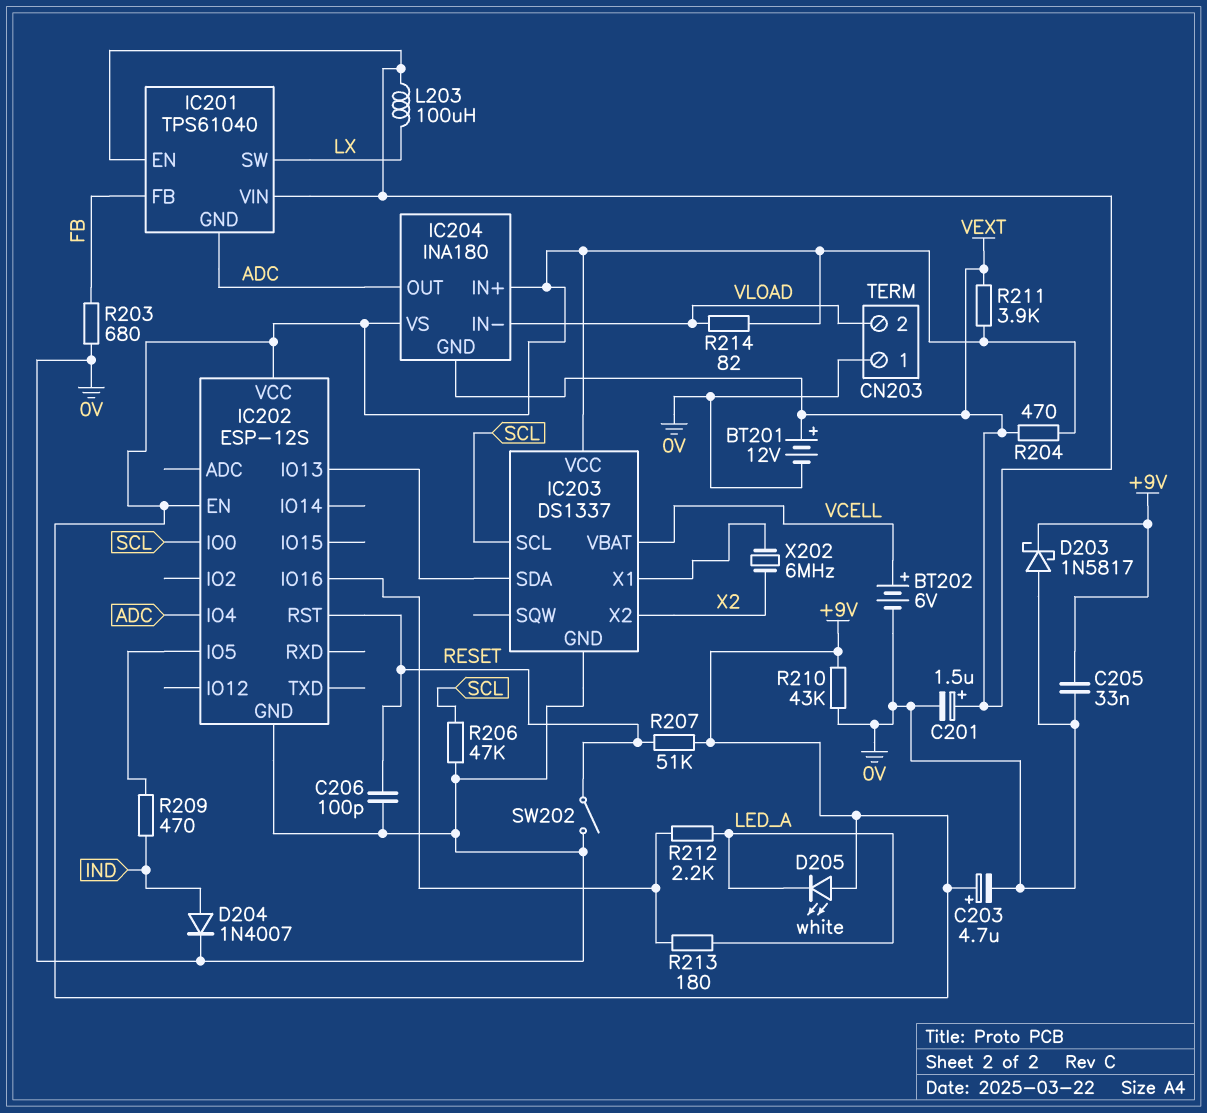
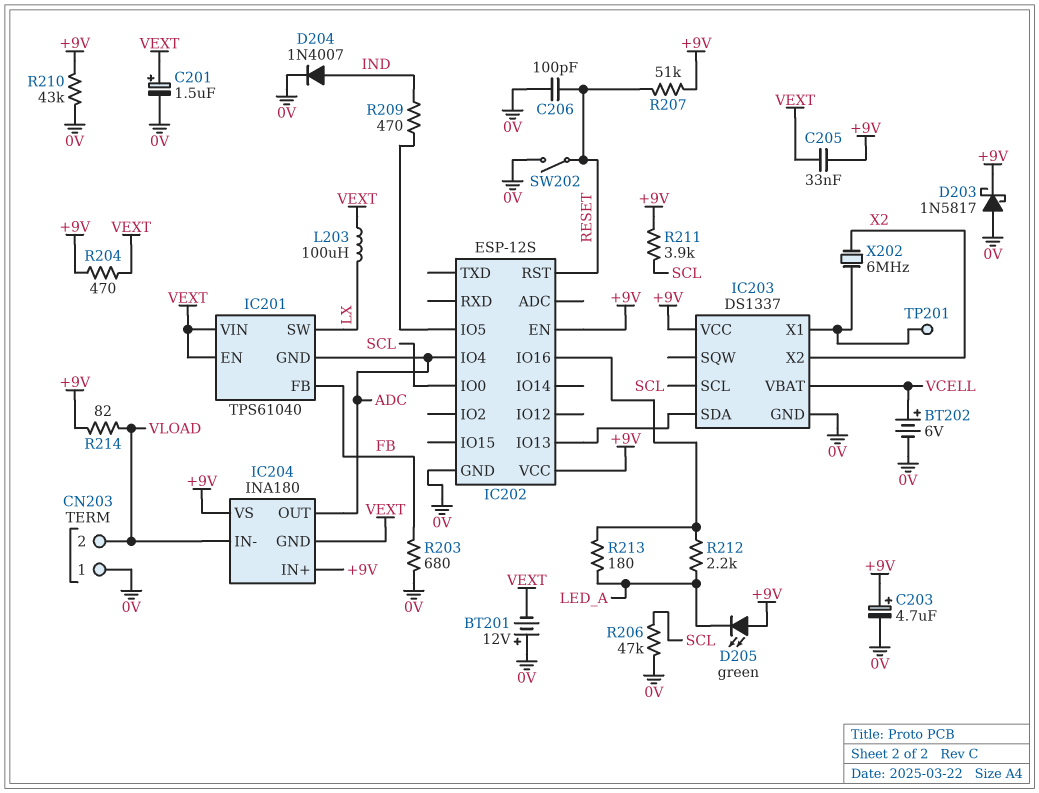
BT201: 12V (plus VEXT, minus 0V) -> 12V (plus 0V, minus VEXT)
C205: 33nF (+9V, 0V) -> 33nF (+9V, VEXT)
D205: LED white (A +9V, K LED_A) -> LED green (A +9V, K LED_A)
R211: 3.9k (+9V, VEXT) -> 3.9k (+9V, SCL)
TP201: none -> test point (IC203/X1)

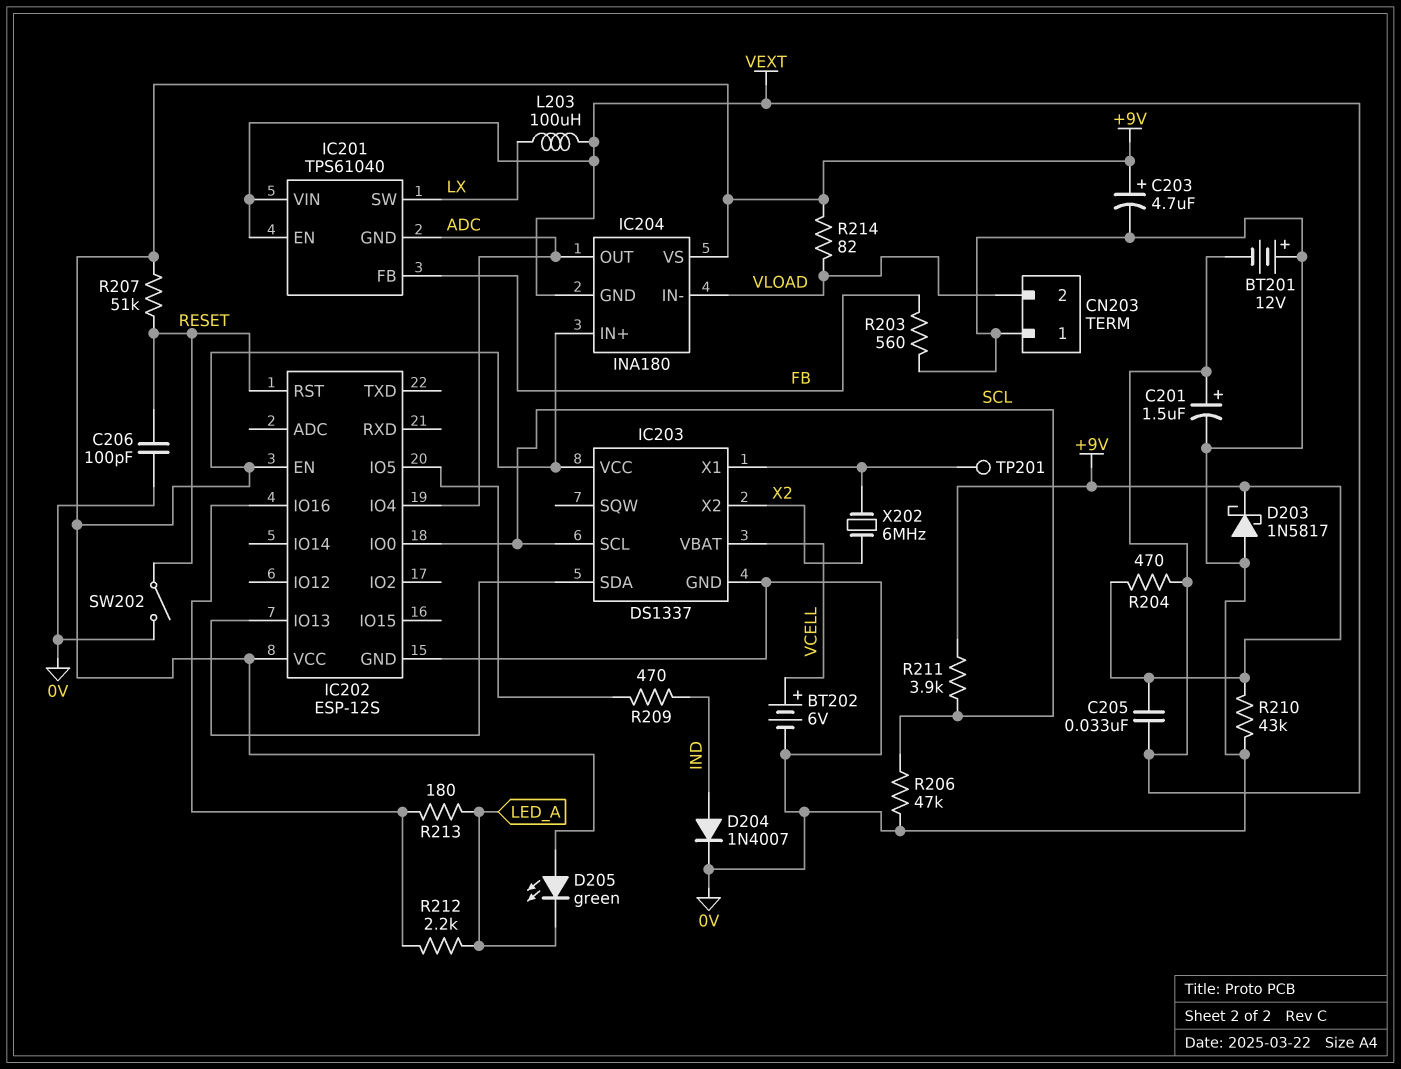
R203: 680 (0V, FB) -> 560 (0V, FB)

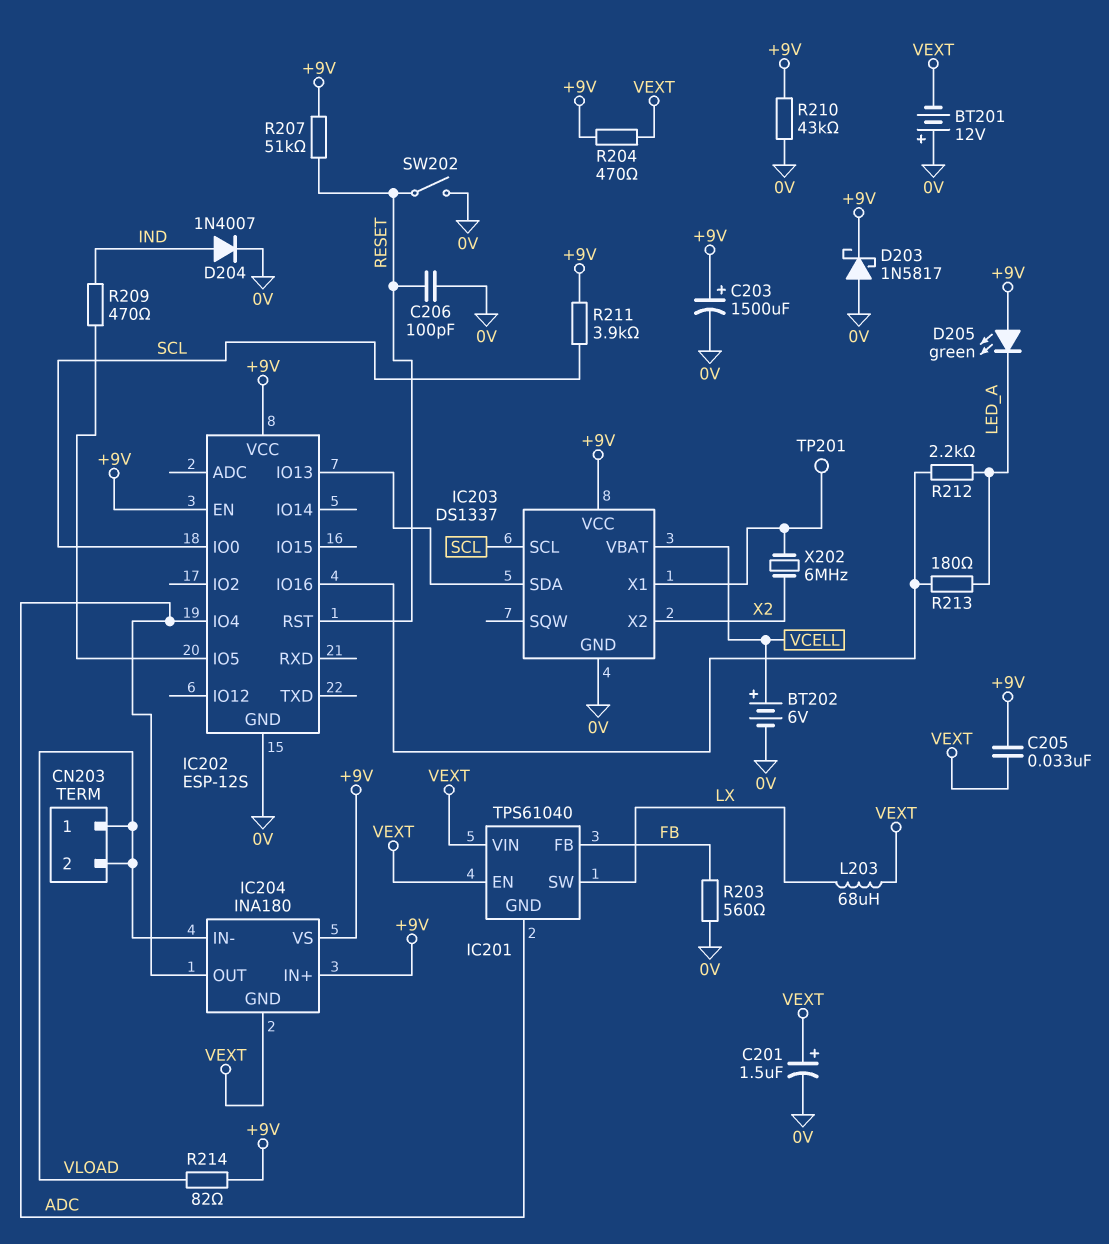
C203: 4.7uF (plus +9V, minus 0V) -> 1500uF (plus +9V, minus 0V)
CN203 pin 1: 0V -> VLOAD
L203: 100uH (LX, VEXT) -> 68uH (LX, VEXT)
R206: 47k (0V, SCL) -> none

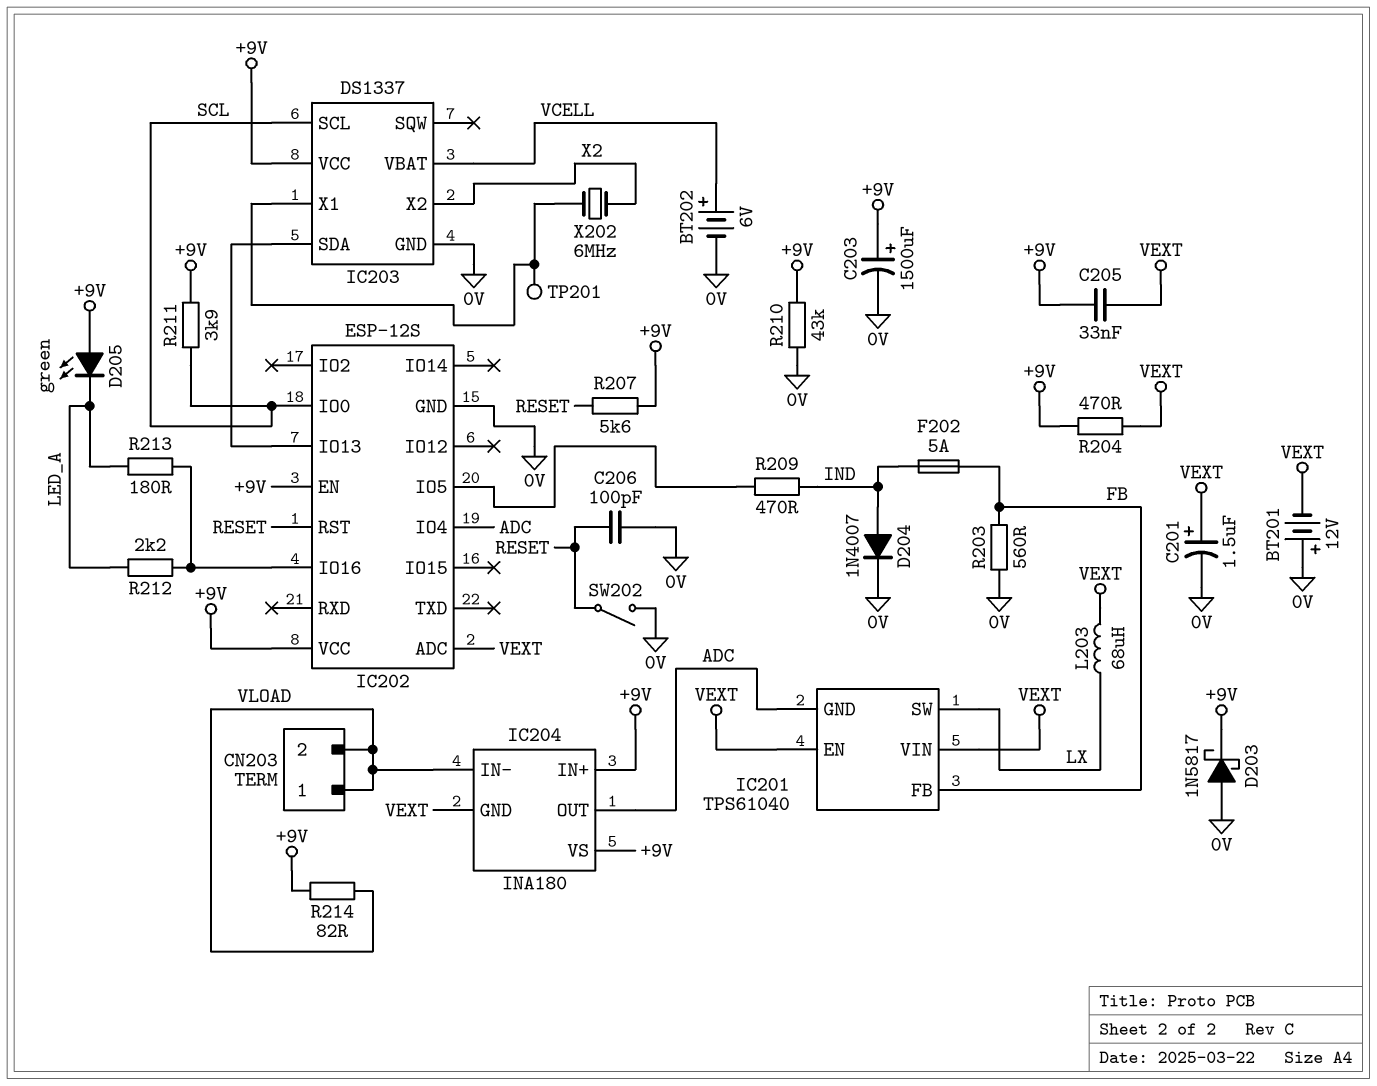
F202: none -> 5A (FB, IND)
IC202 pin ADC: none -> VEXT
R207: 51k (+9V, RESET) -> 5.6k (+9V, RESET)

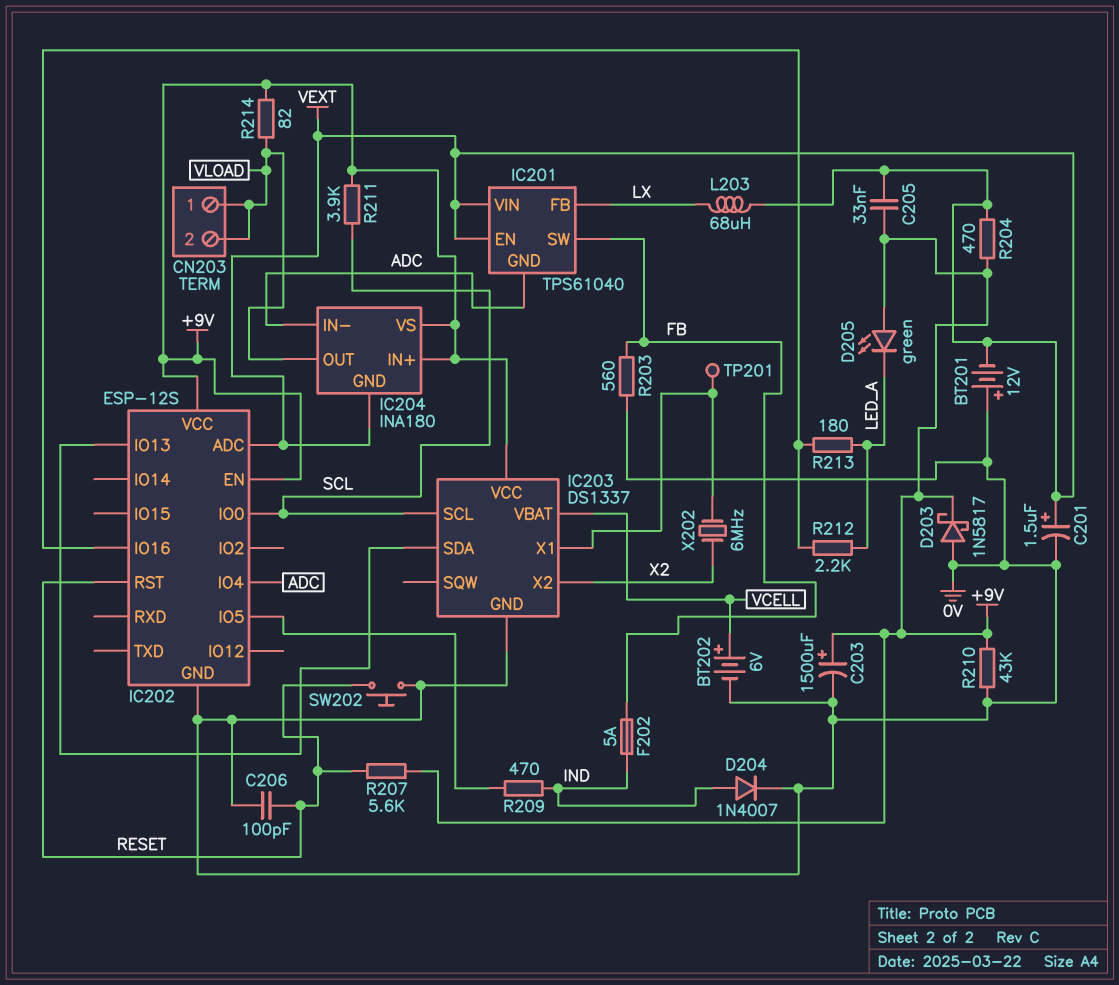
IC201 pin FB: FB -> LX
IC201 pin SW: LX -> FB
IC204 pin IN-: VLOAD -> ADC
IC204 pin OUT: ADC -> VLOAD
SW202: switch (0V, RESET) -> button (0V, RESET)

